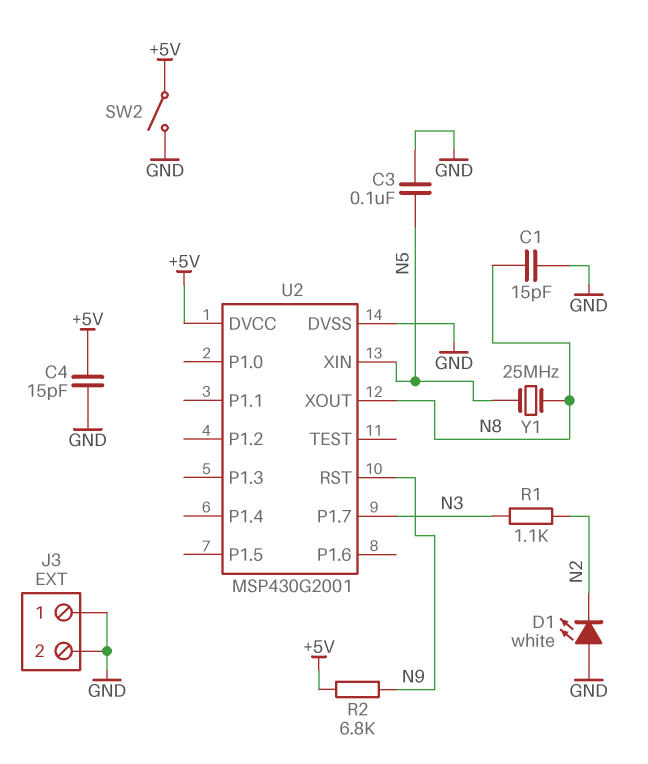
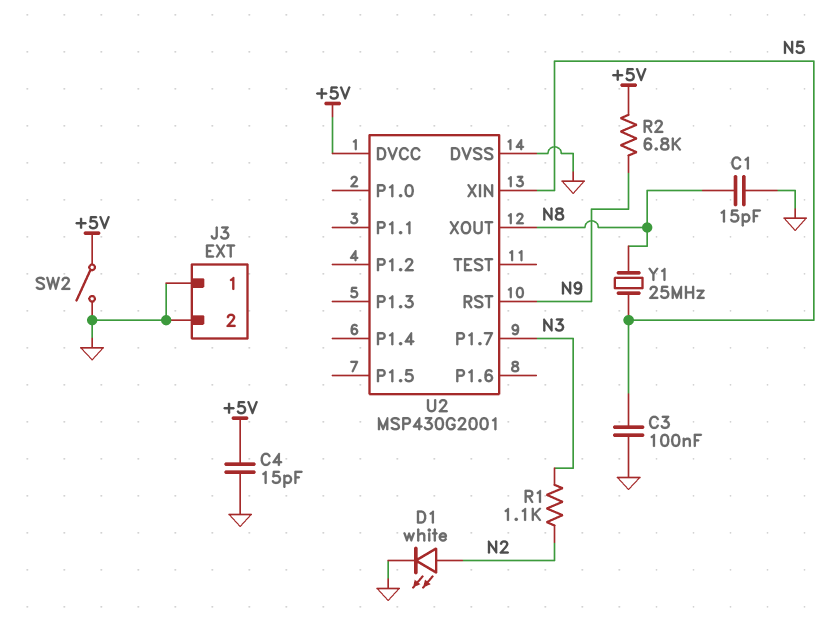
D1: LED white (A GND, K N2) -> LED white (A N2, K GND)

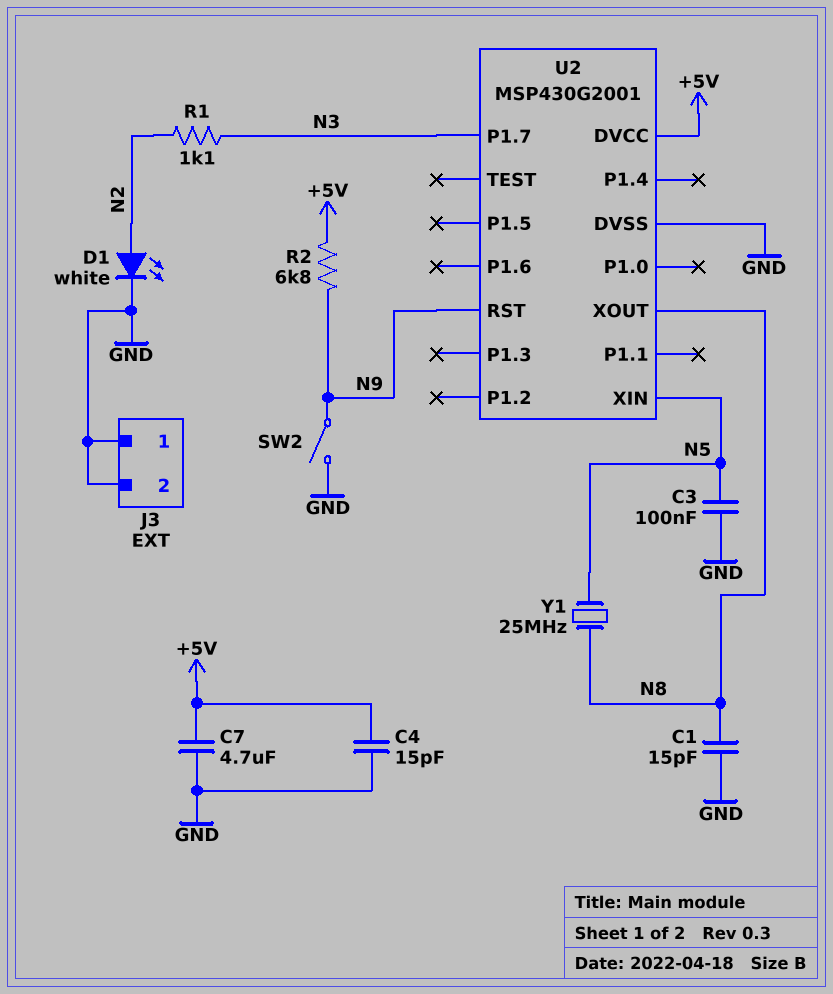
C7: none -> 4.7uF (+5V, GND)
SW2: switch (+5V, GND) -> switch (GND, N9)

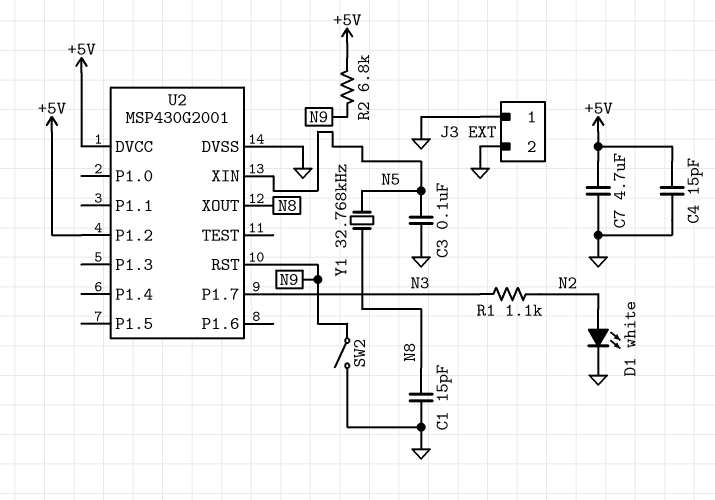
U2 pin P1.2: none -> +5V
Y1: 25MHz (N5, N8) -> 32.768kHz (N5, N8)

